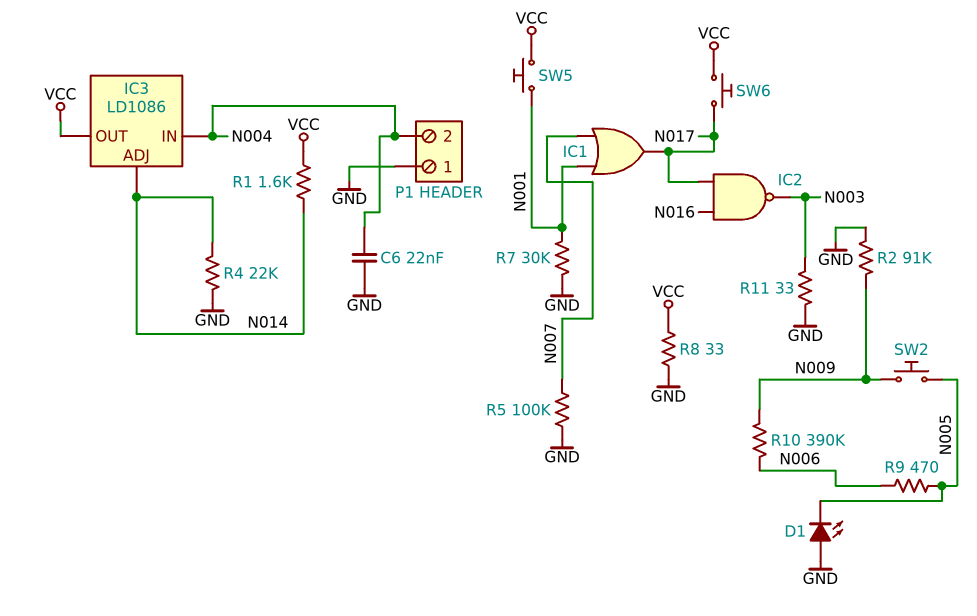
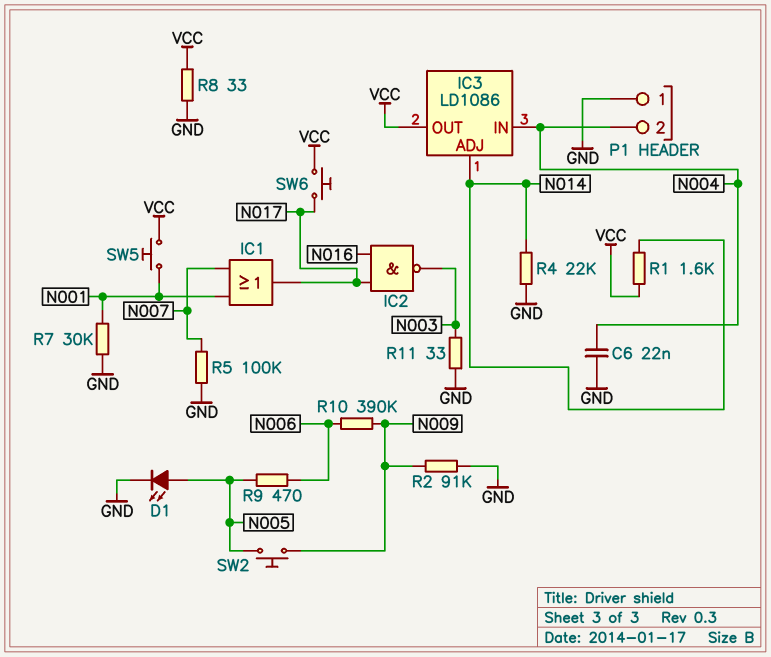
D1: LED (A GND, K N005) -> LED (A N005, K GND)

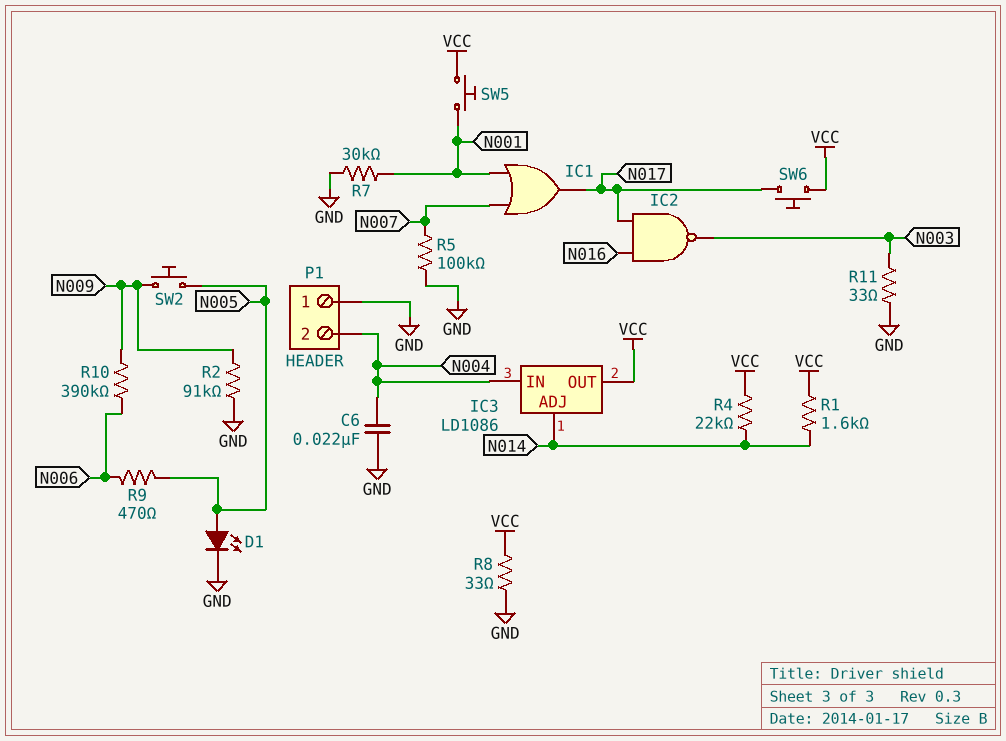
R4: 22k (GND, N014) -> 22k (N014, VCC)

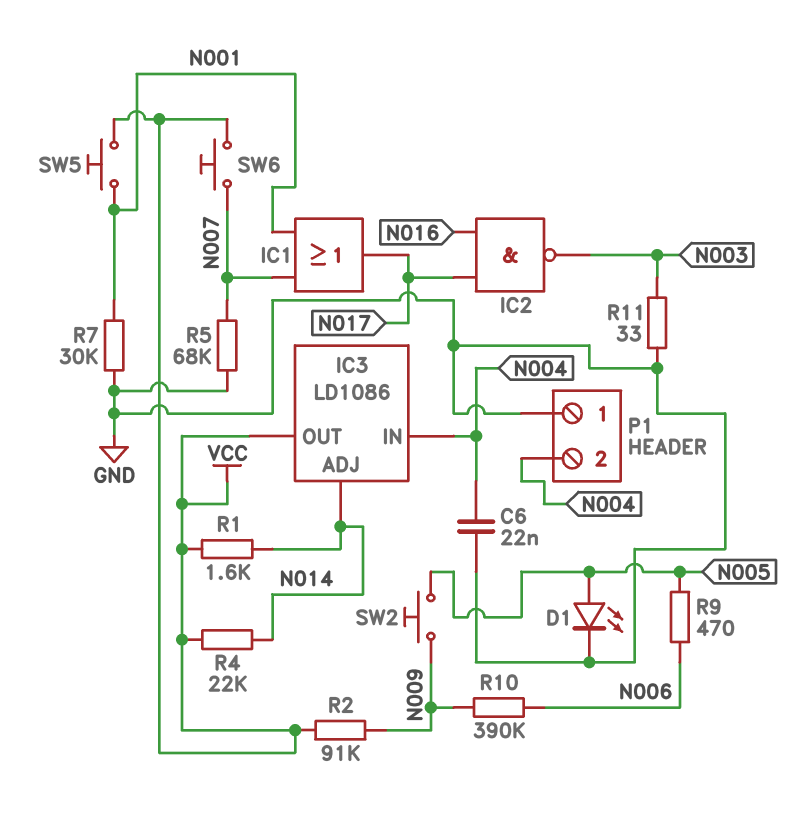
R2: 91k (GND, N009) -> 91k (N009, VCC)
R5: 100k (GND, N007) -> 68k (GND, N007)
R8: 33 (GND, VCC) -> none
SW6: button (N017, VCC) -> button (N007, VCC)

